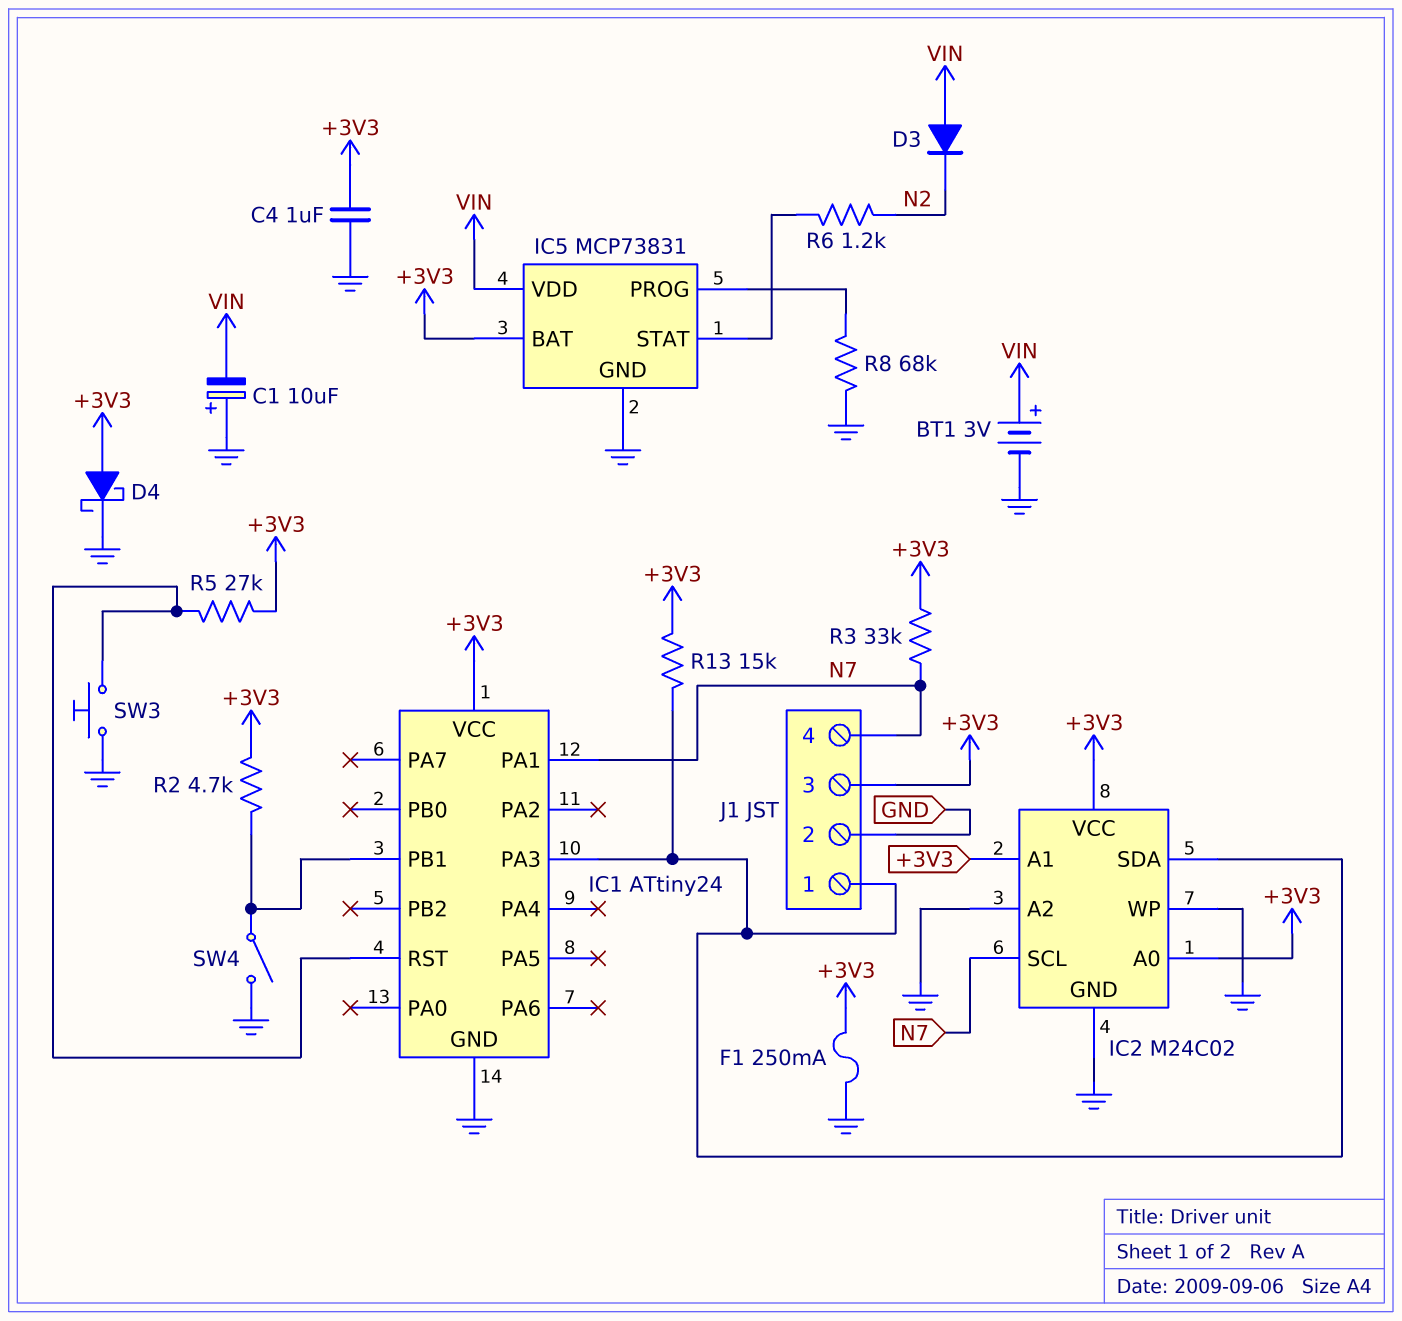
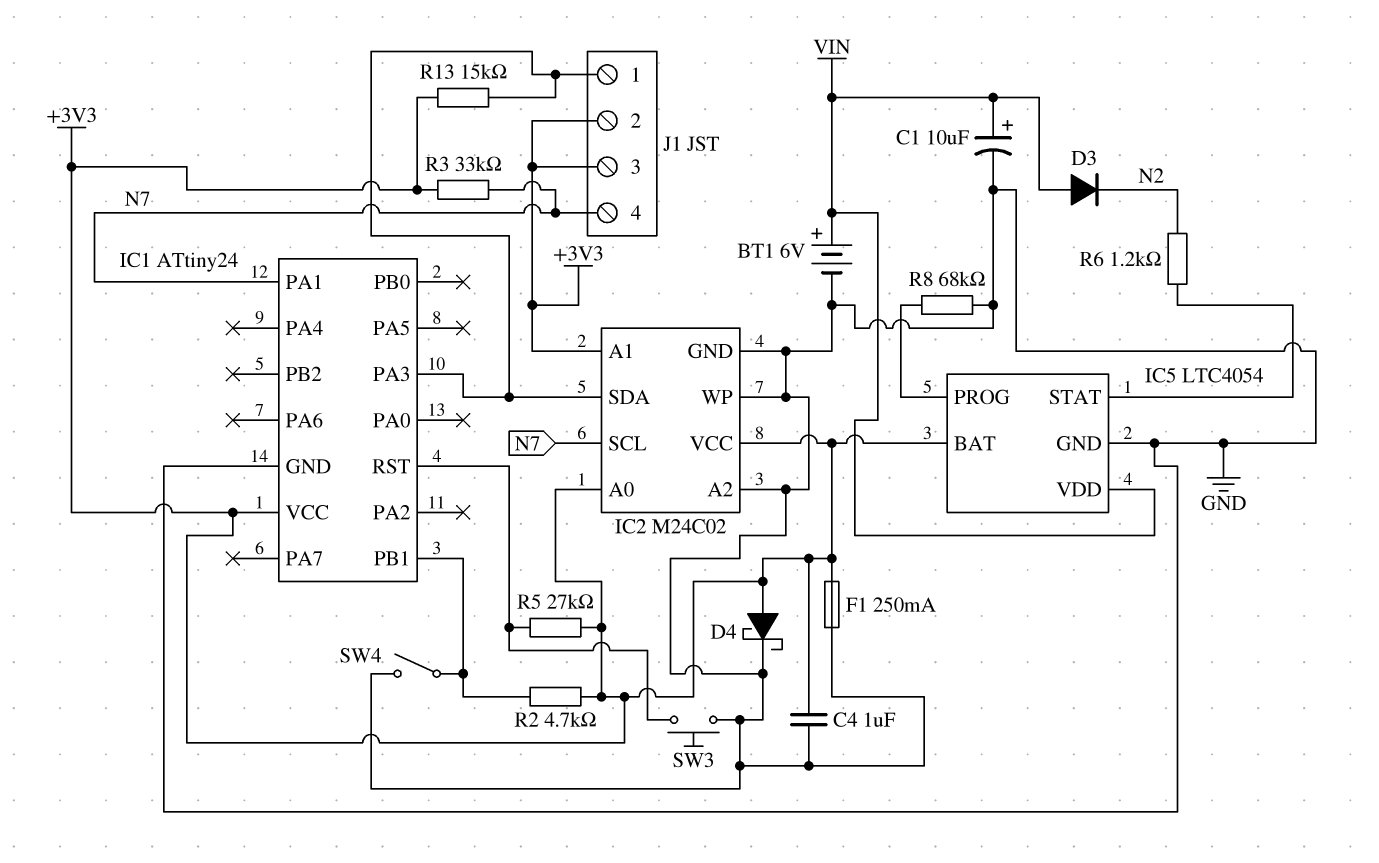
BT1: 3V (plus VIN, minus GND) -> 6V (plus VIN, minus GND)
C1: 10uF (plus GND, minus VIN) -> 10uF (plus VIN, minus GND)
IC5: MCP73831 -> LTC4054
J1 pin 2: GND -> +3V3

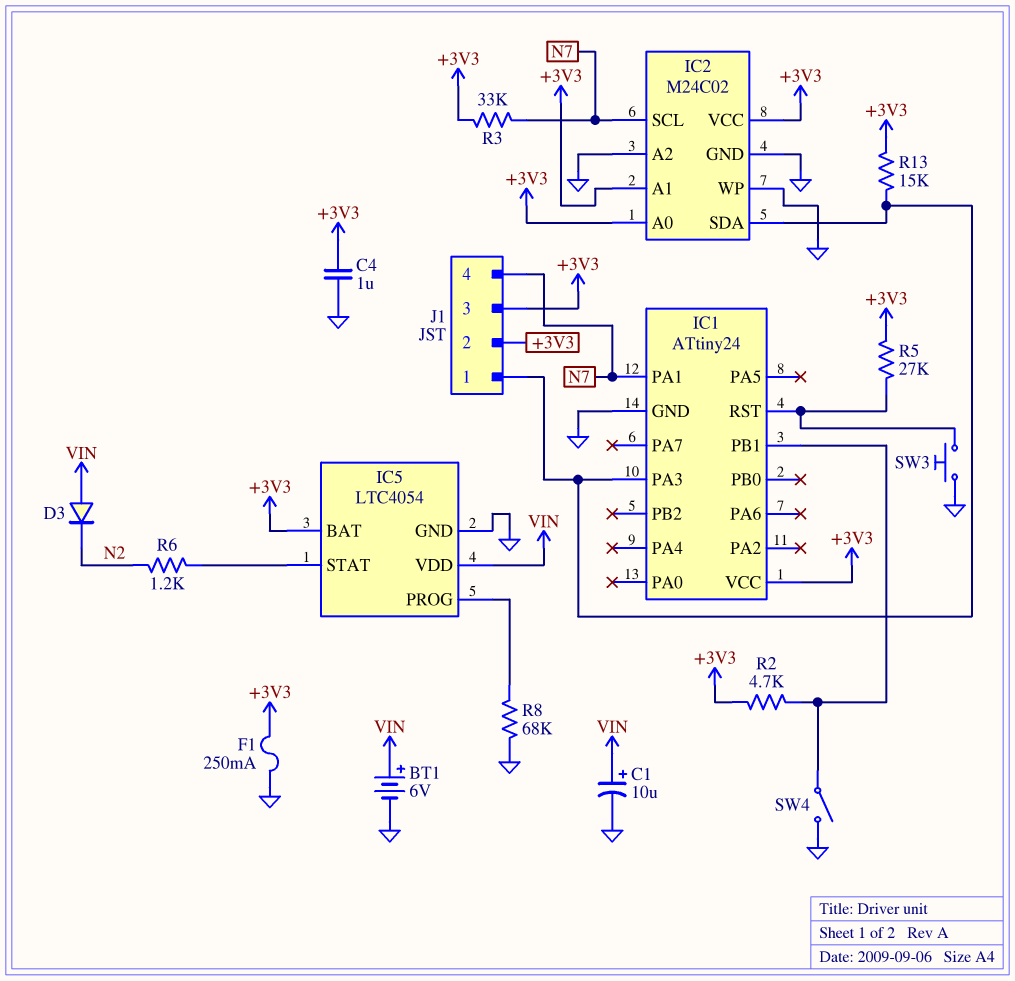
D4: schottky (A +3V3, K GND) -> none

